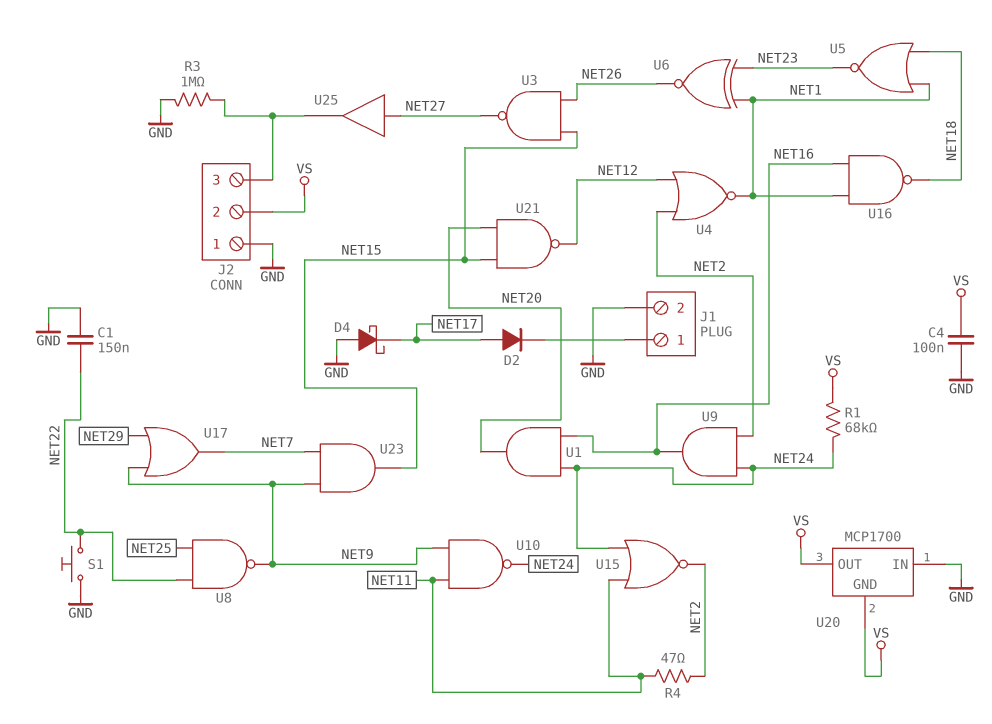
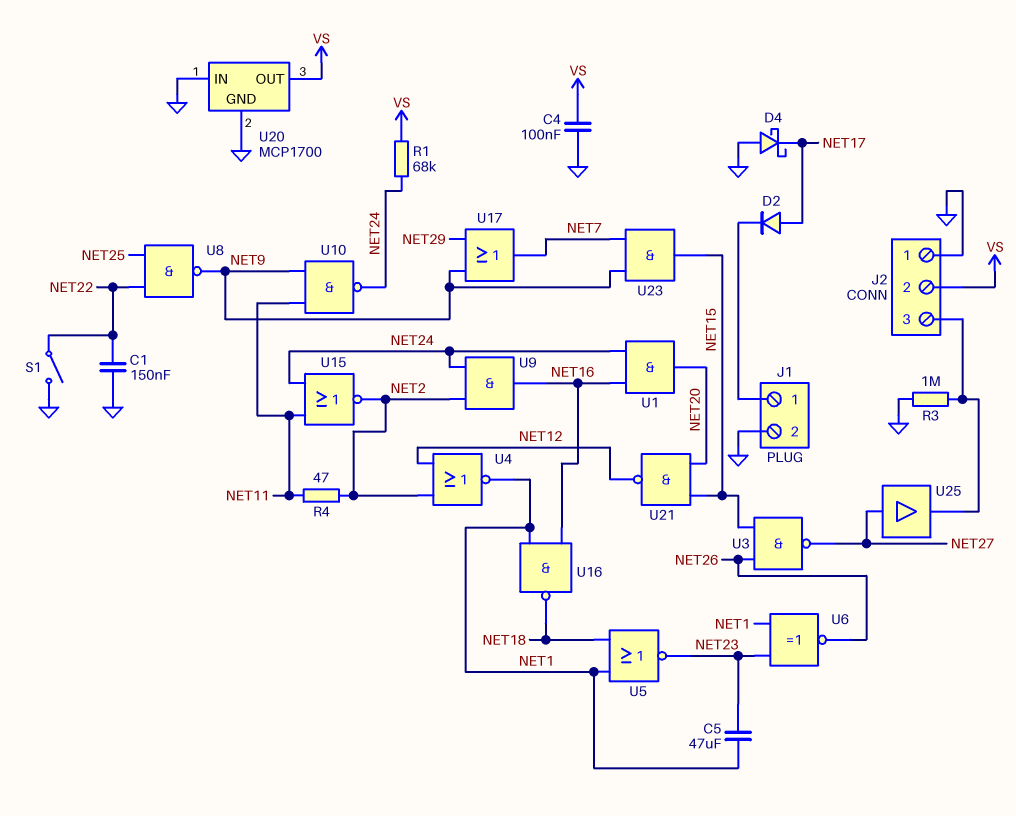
C5: none -> 47uF (NET1, NET23)
S1: button (GND, NET22) -> switch (GND, NET22)
U20 pin GND: VS -> GND

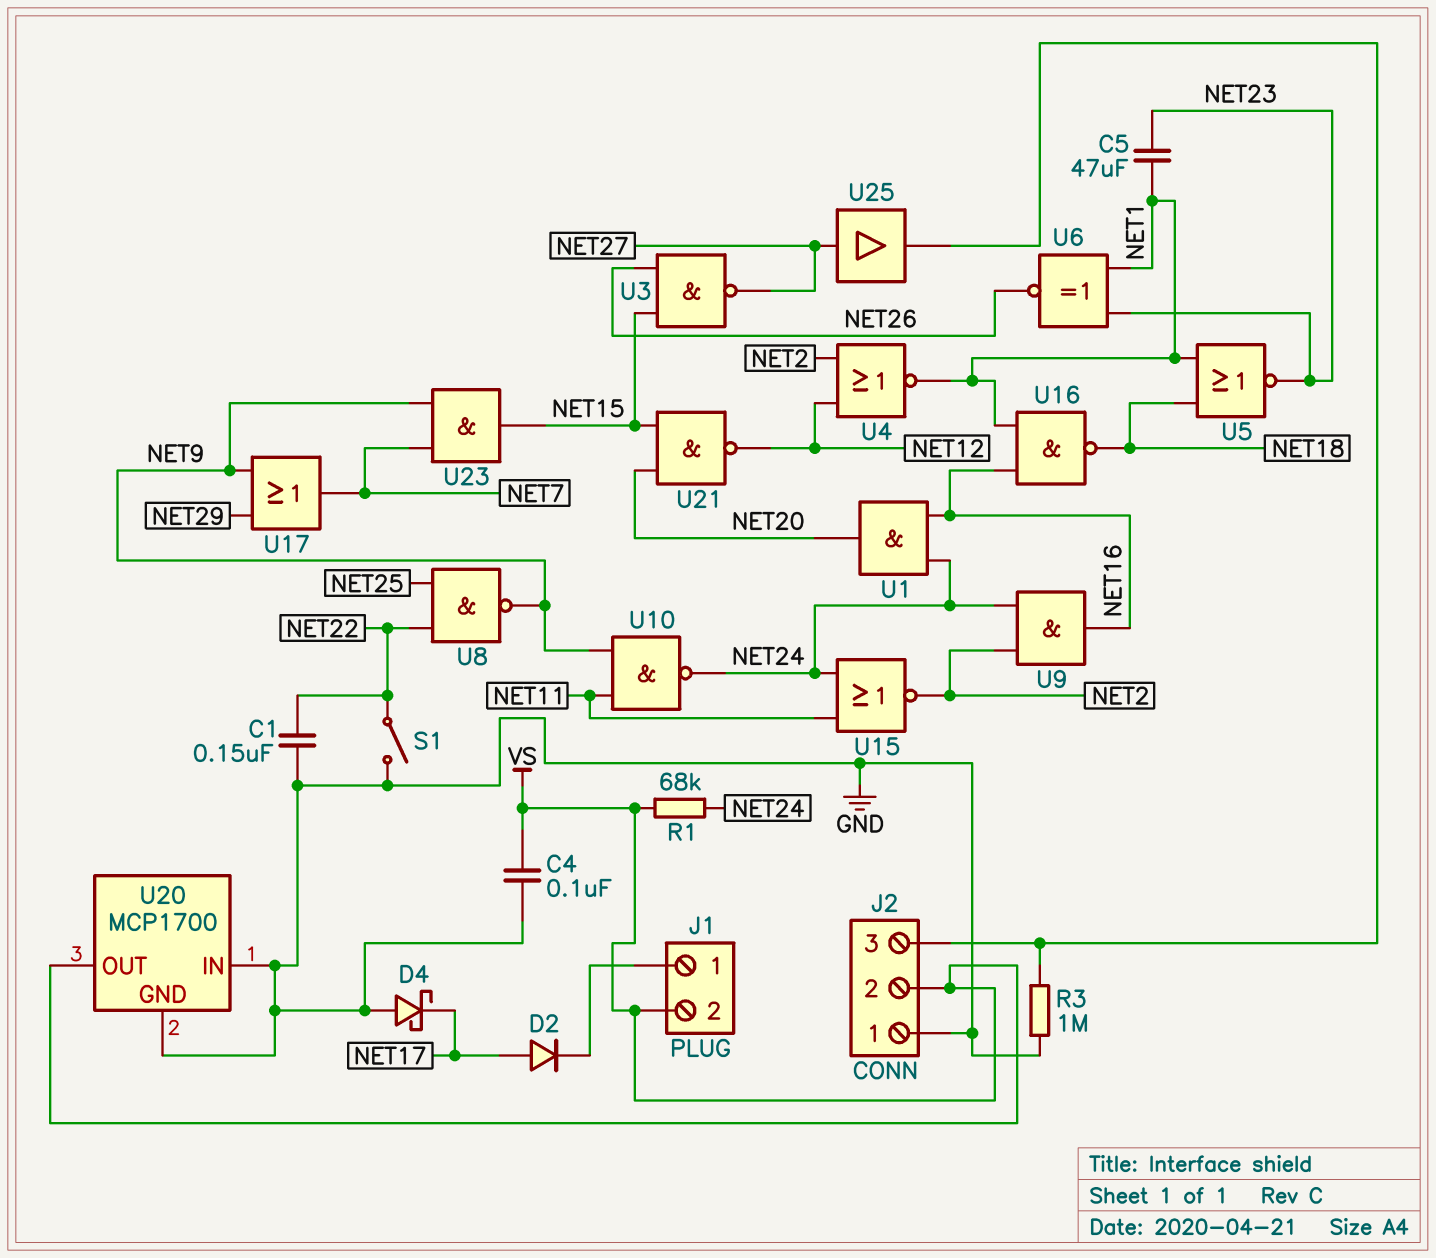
J1 pin 2: GND -> VS
R4: 47 (NET2, NET11) -> none

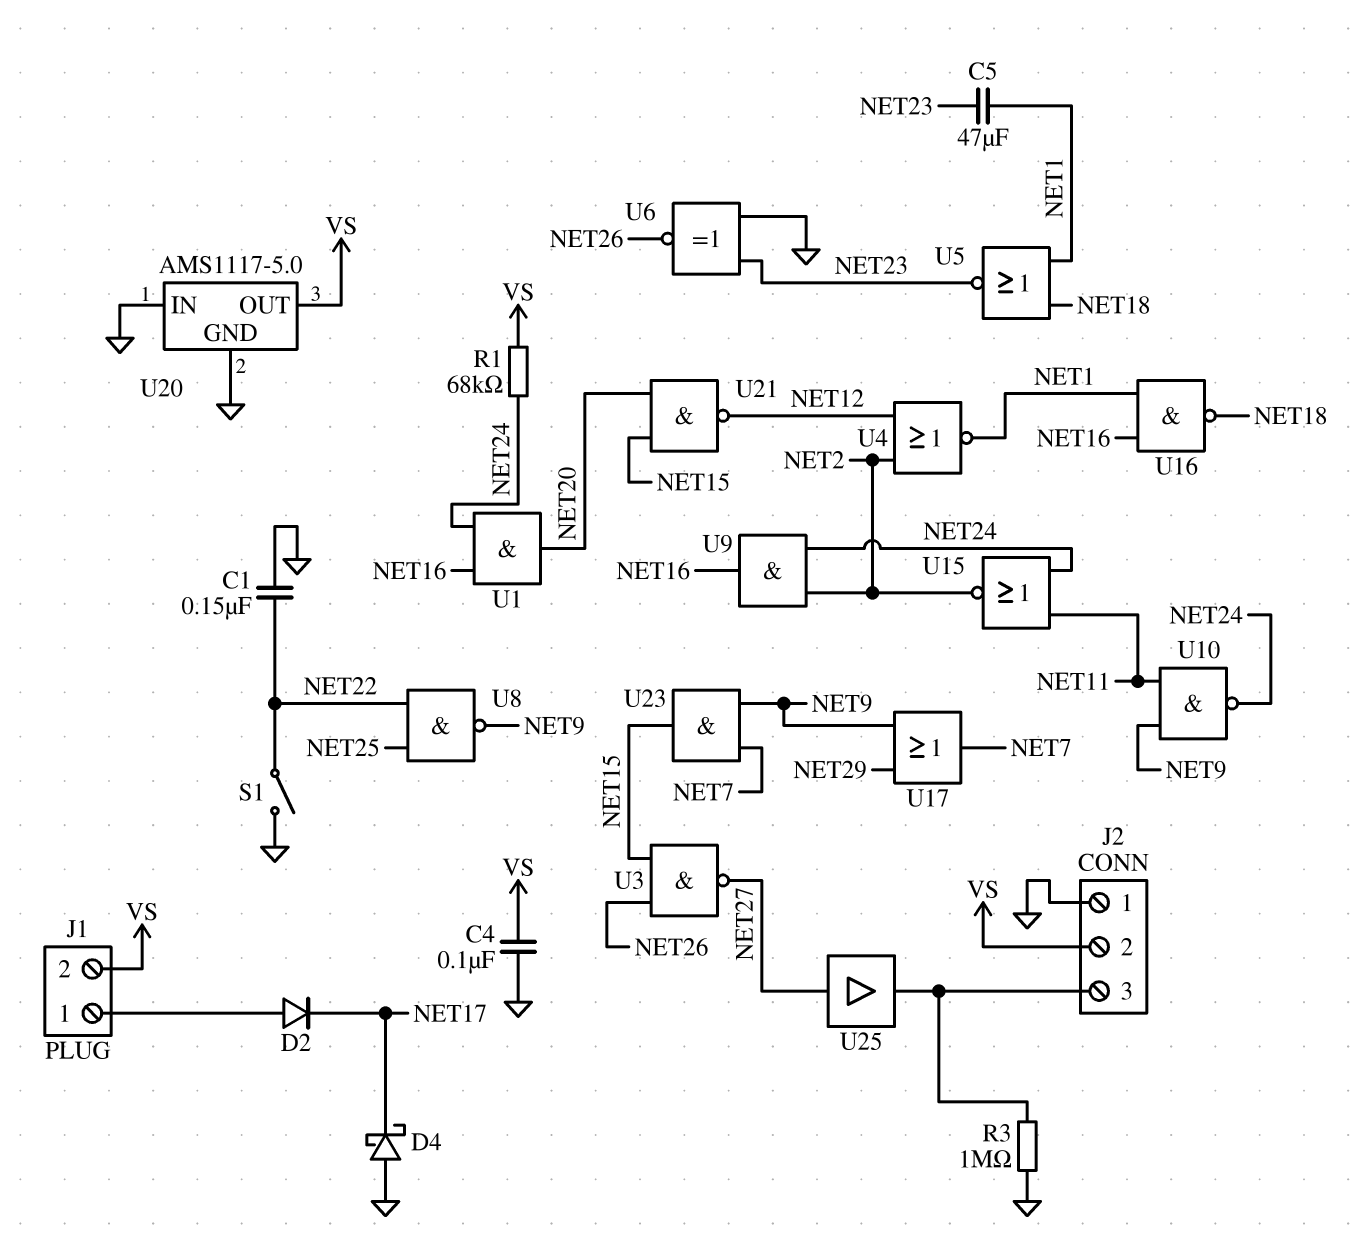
D2: diode (A NET17, K J1/1) -> diode (A J1/1, K NET17)
U6: XNOR (in NET1, in NET23, out NET26) -> XNOR (in GND, in NET23, out NET26)
U20: MCP1700 -> AMS1117-5.0

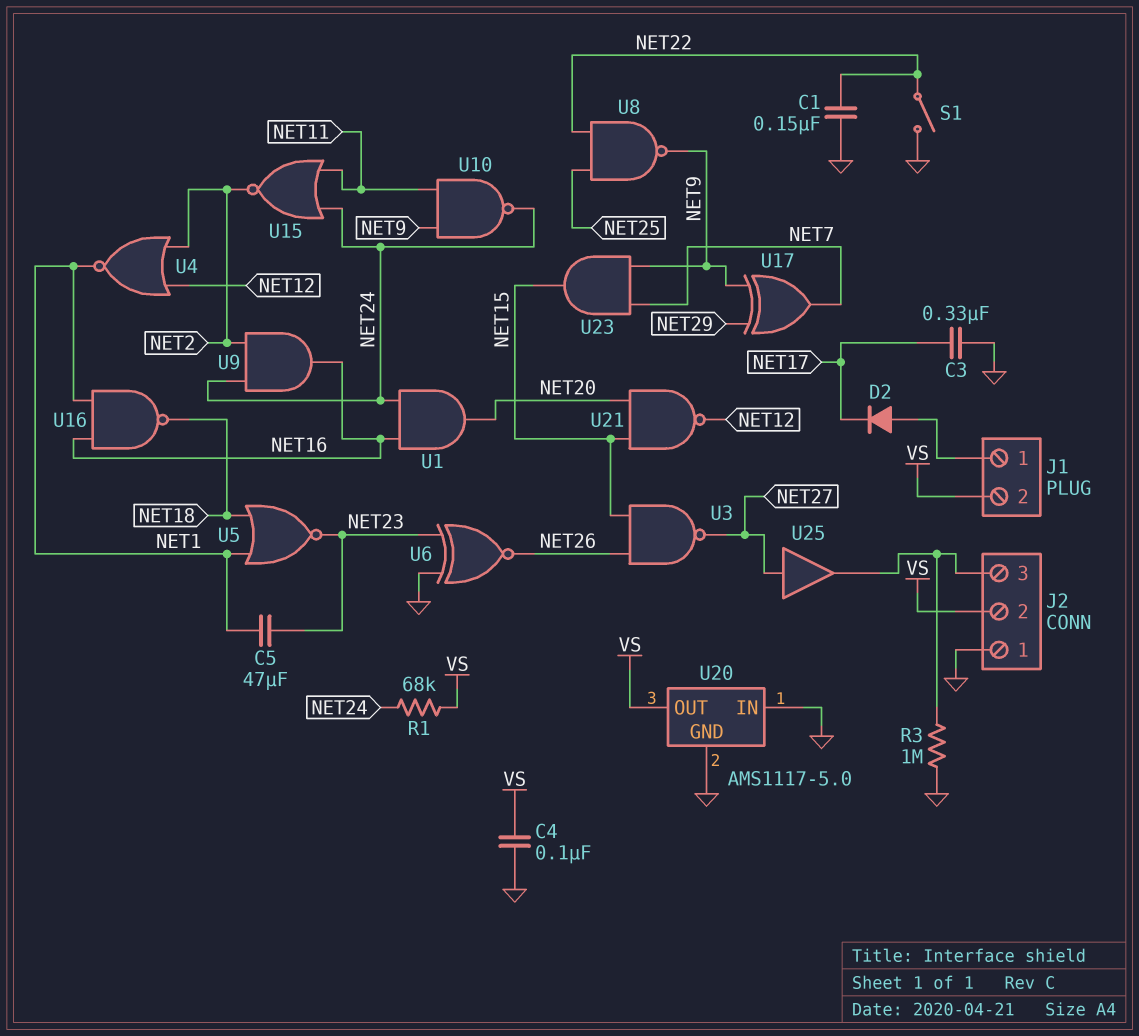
C3: none -> 330nF (GND, NET17)
D4: schottky (A GND, K NET17) -> none
U17: OR (in NET9, in NET29, out NET7) -> XOR (in NET9, in NET29, out NET7)

